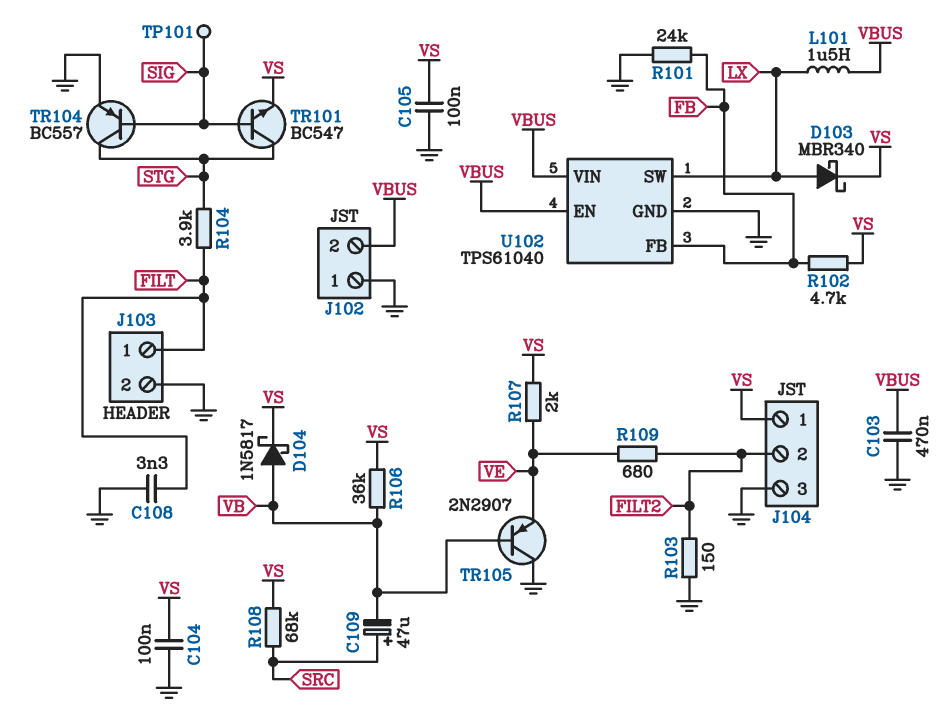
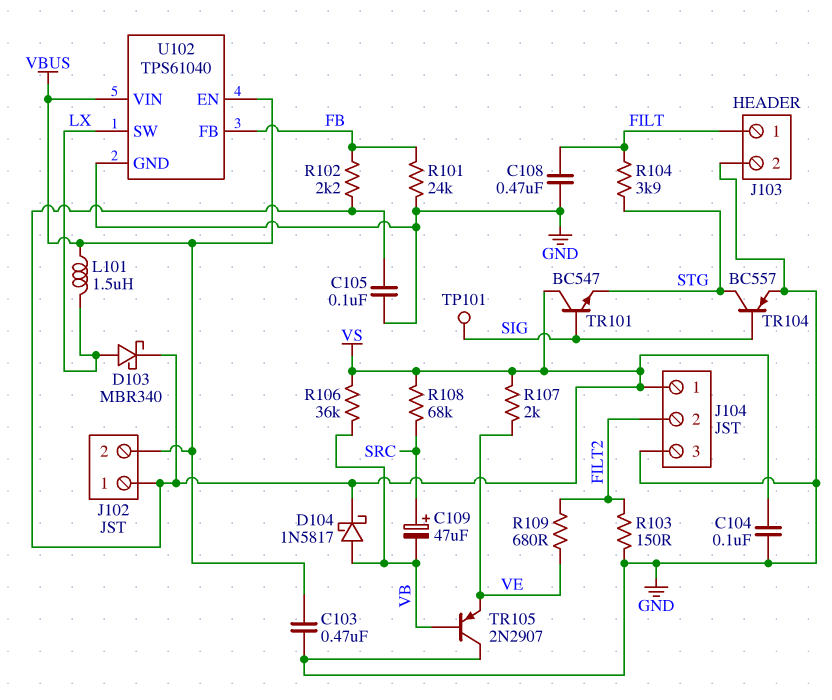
C108: 3.3nF (FILT, GND) -> 470nF (FILT, GND)
J102 pin 1: GND -> VS
R102: 4.7k (FB, VS) -> 2.2k (FB, VS)
TR101: NPN BC547 (B SIG, C STG, E VS) -> NPN BC547 (B SIG, C VS, E STG)

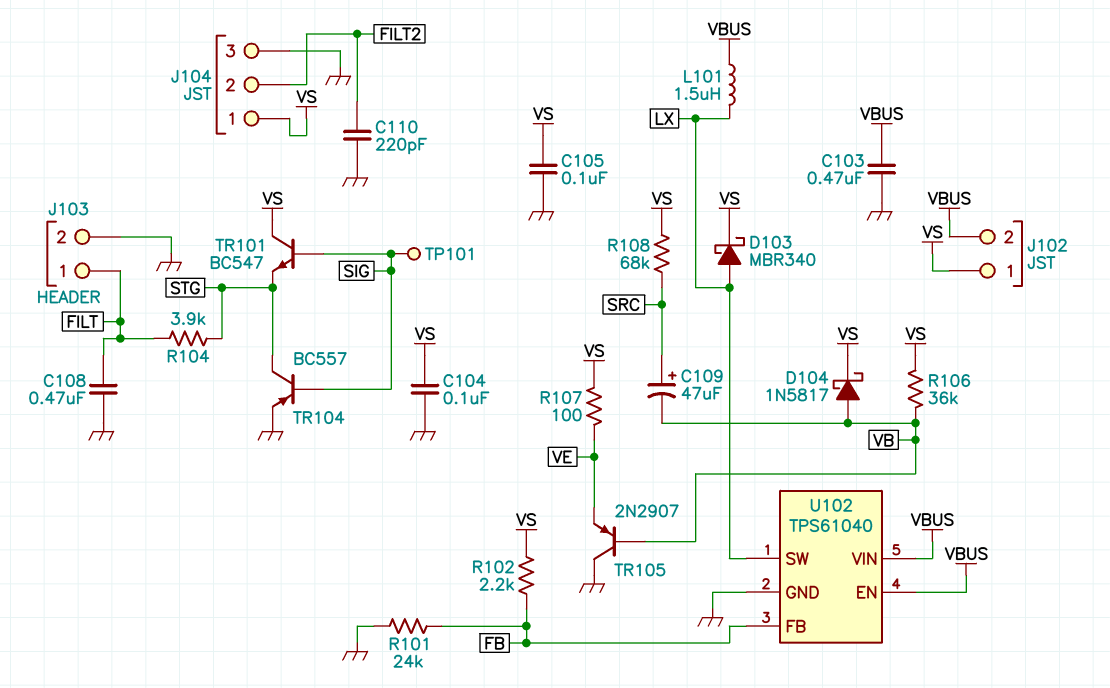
C110: none -> 220pF (FILT2, GND)
R103: 150 (FILT2, GND) -> none
R107: 2k (VE, VS) -> 100 (VE, VS)
R109: 680 (FILT2, VE) -> none

